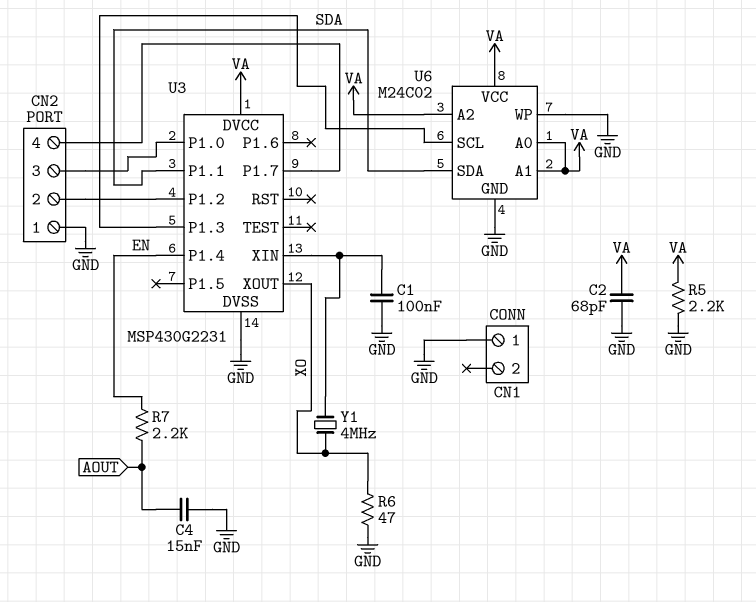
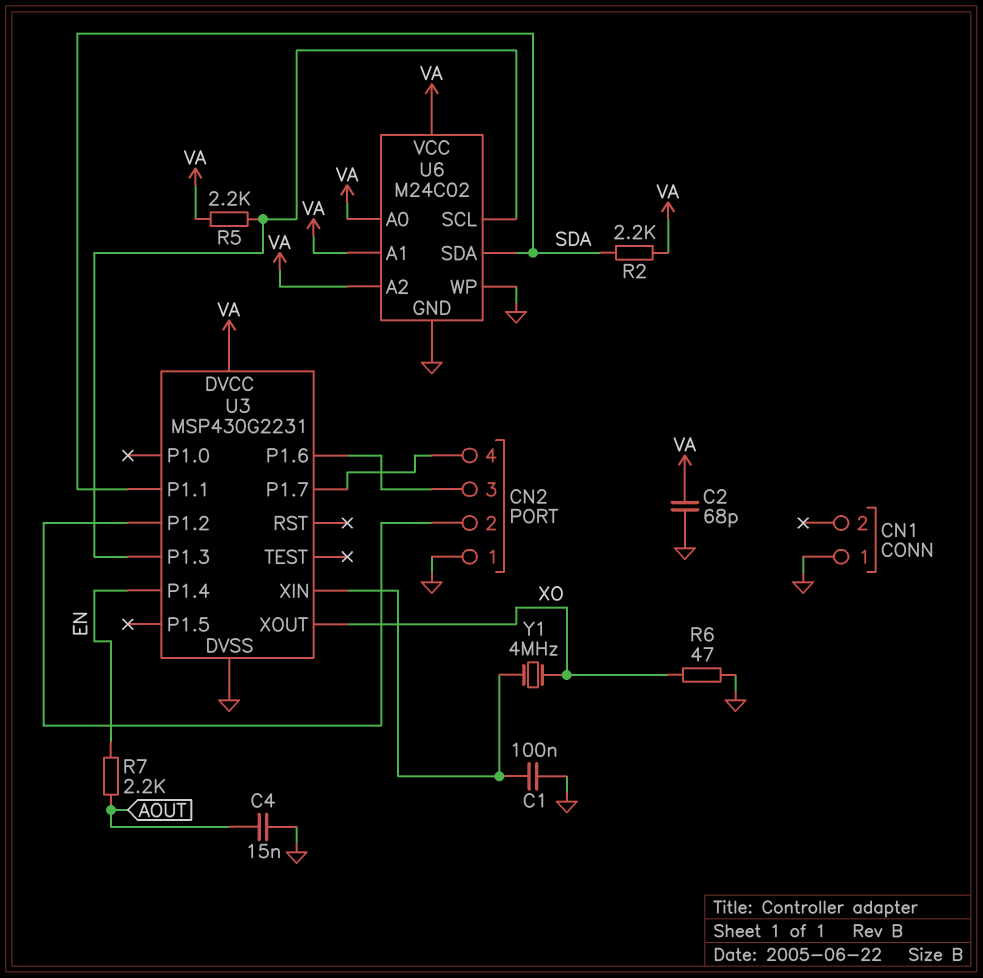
R2: none -> 2.2k (SDA, VA)
R5: 2.2k (GND, VA) -> 2.2k (U3/P1.3, VA)
U3 pin P1.0: CN2/3 -> none
U3 pin P1.6: none -> CN2/3

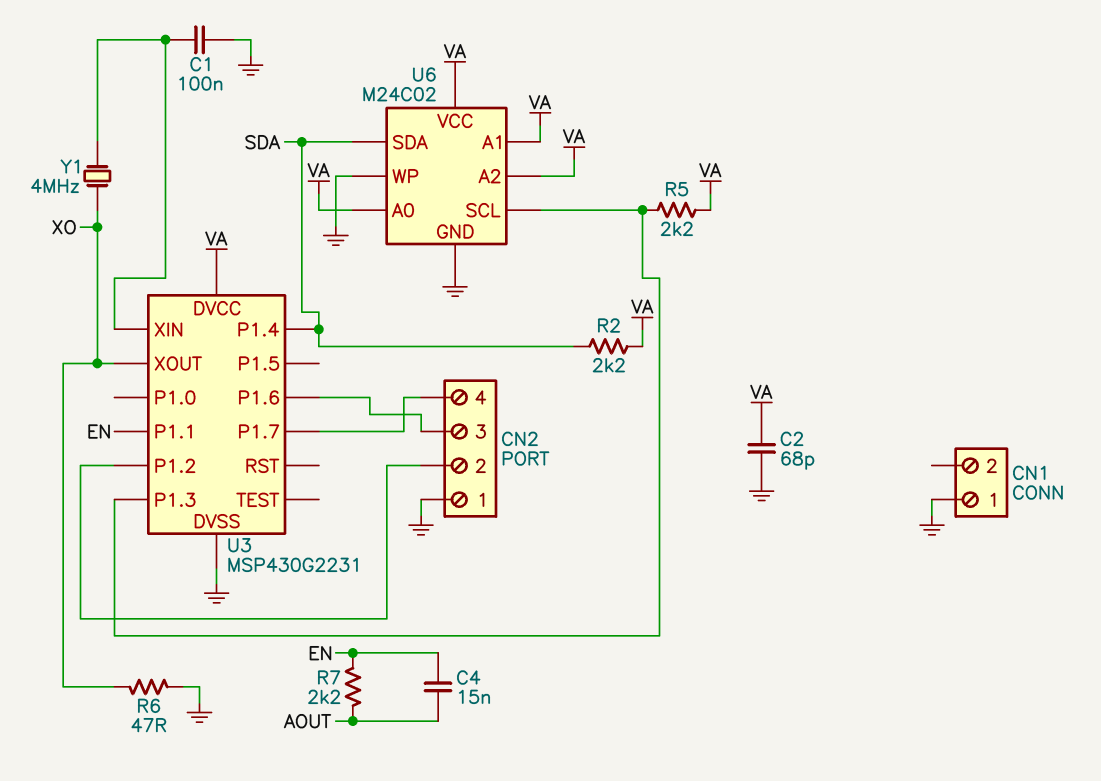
C4: 15nF (AOUT, GND) -> 15nF (AOUT, EN)
U3 pin P1.1: SDA -> EN
U3 pin P1.4: EN -> SDA

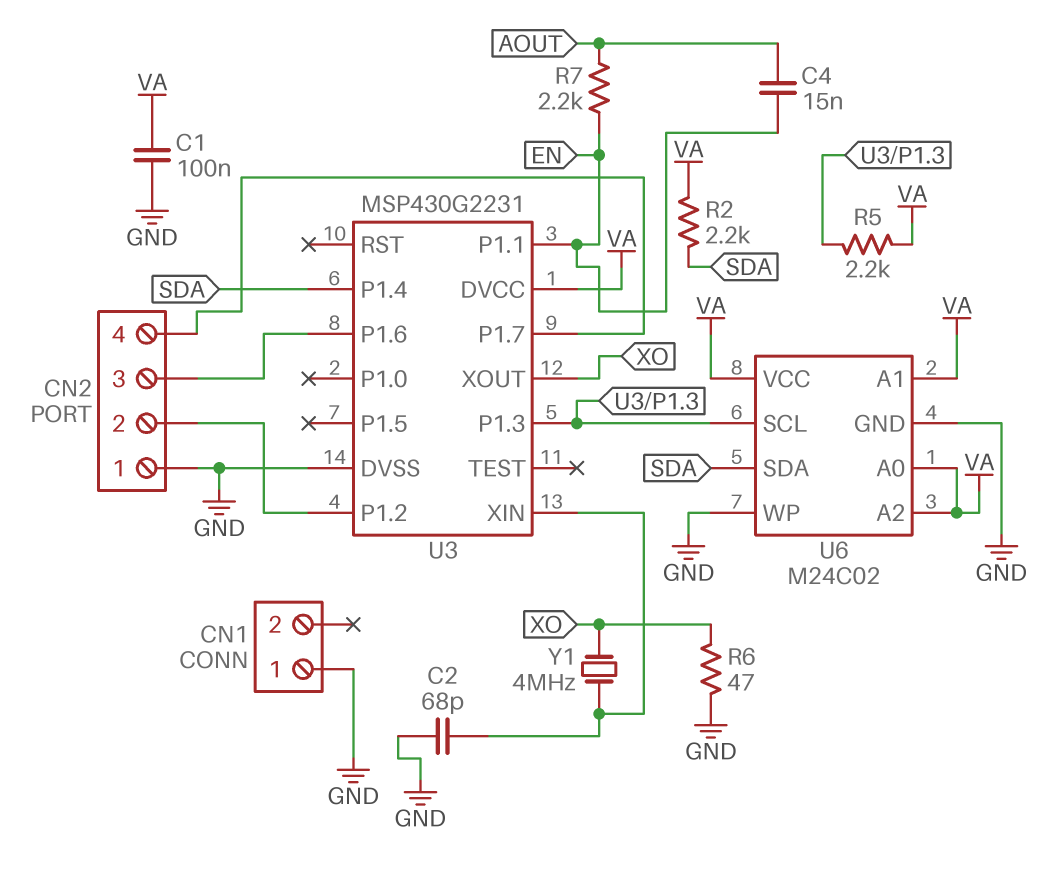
C1: 100nF (GND, U3/XIN) -> 100nF (GND, VA)
C2: 68pF (GND, VA) -> 68pF (GND, U3/XIN)

